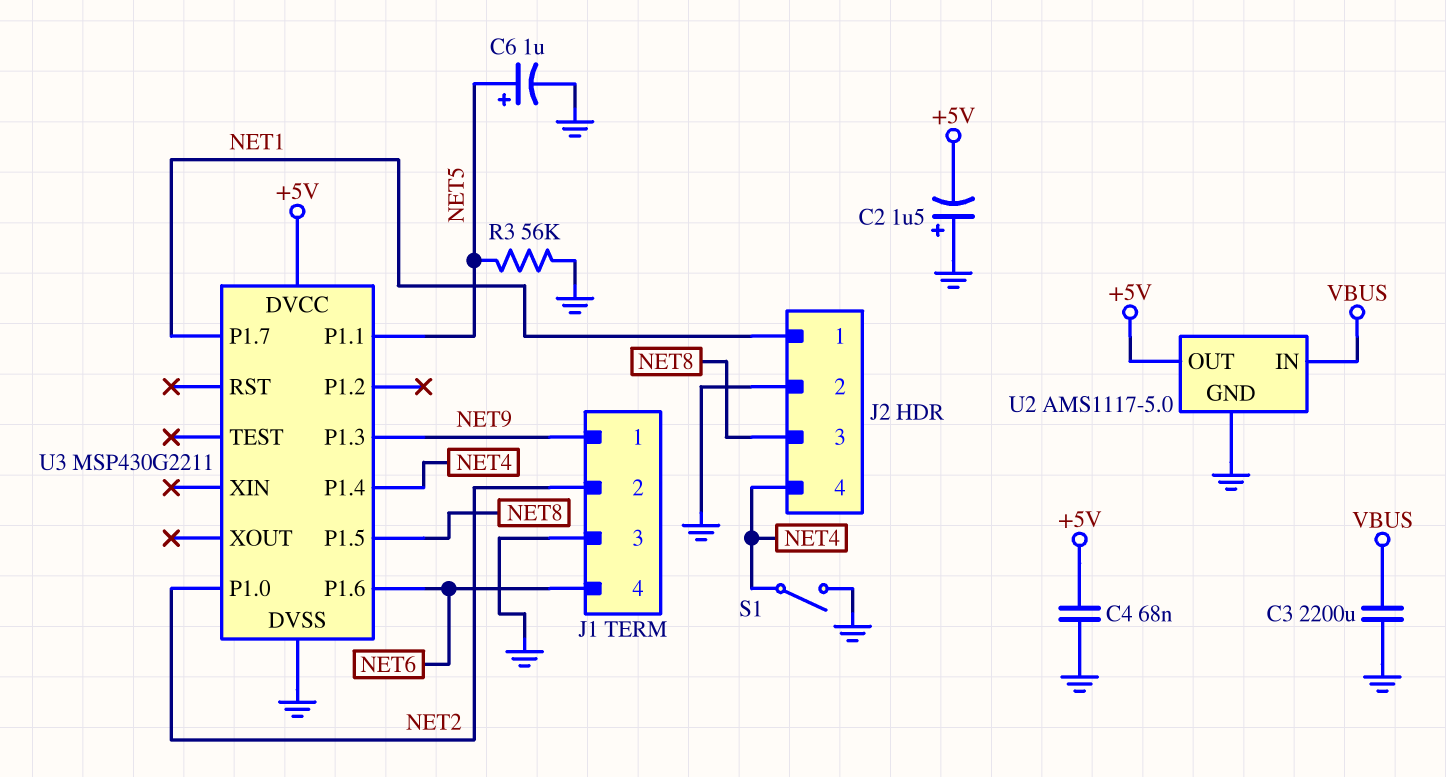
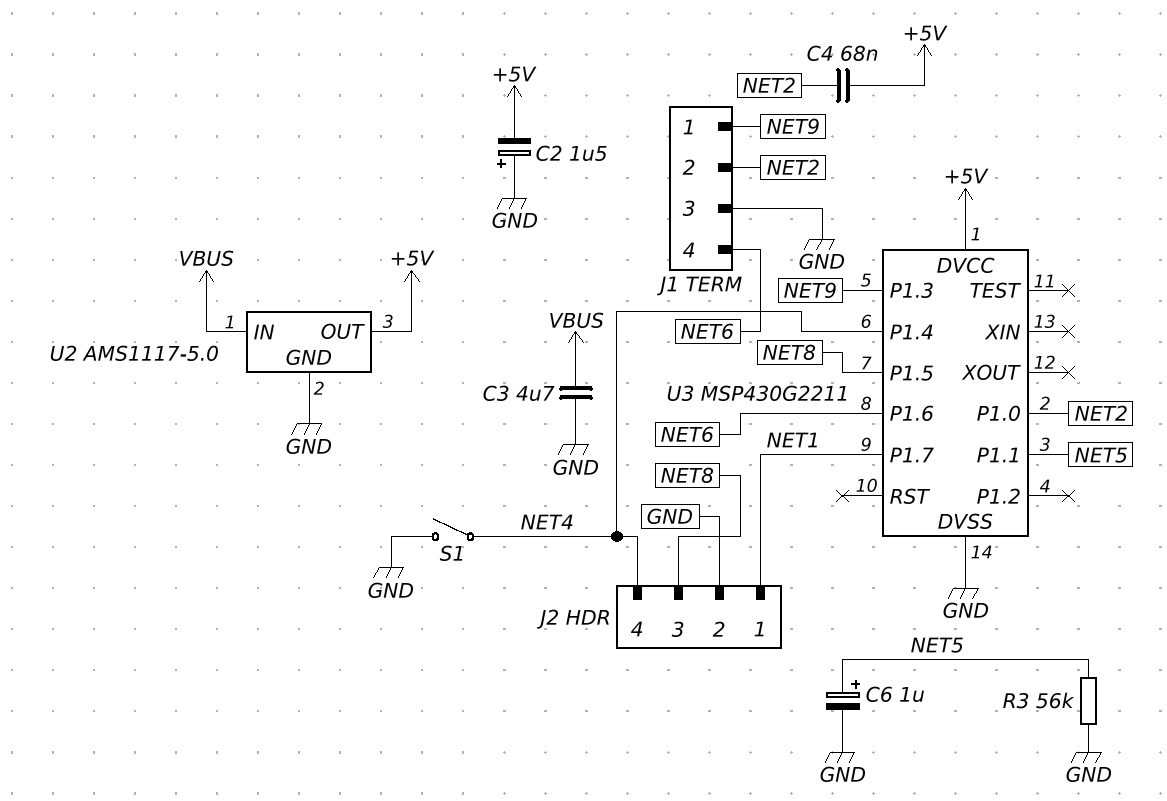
C3: 2200uF (GND, VBUS) -> 4.7uF (GND, VBUS)
C4: 68nF (+5V, GND) -> 68nF (+5V, NET2)

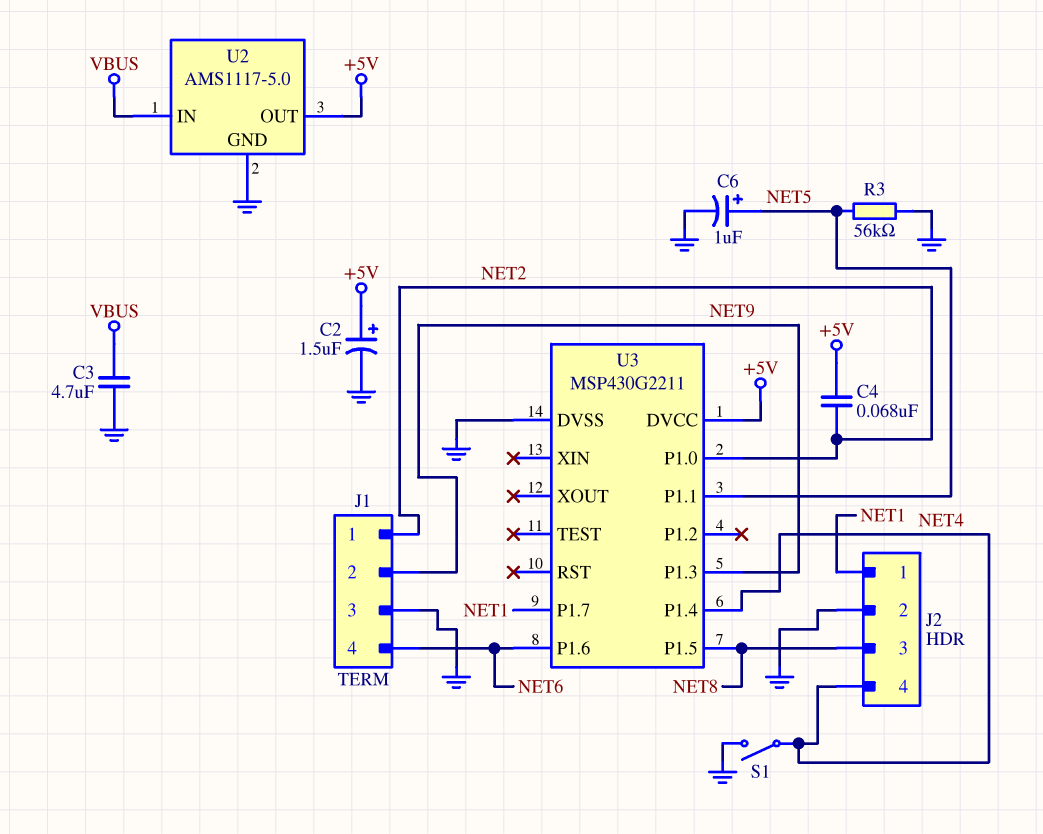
C2: 1.5uF (plus GND, minus +5V) -> 1.5uF (plus +5V, minus GND)
J1 pin 1: NET9 -> NET2
J1 pin 2: NET2 -> NET9

